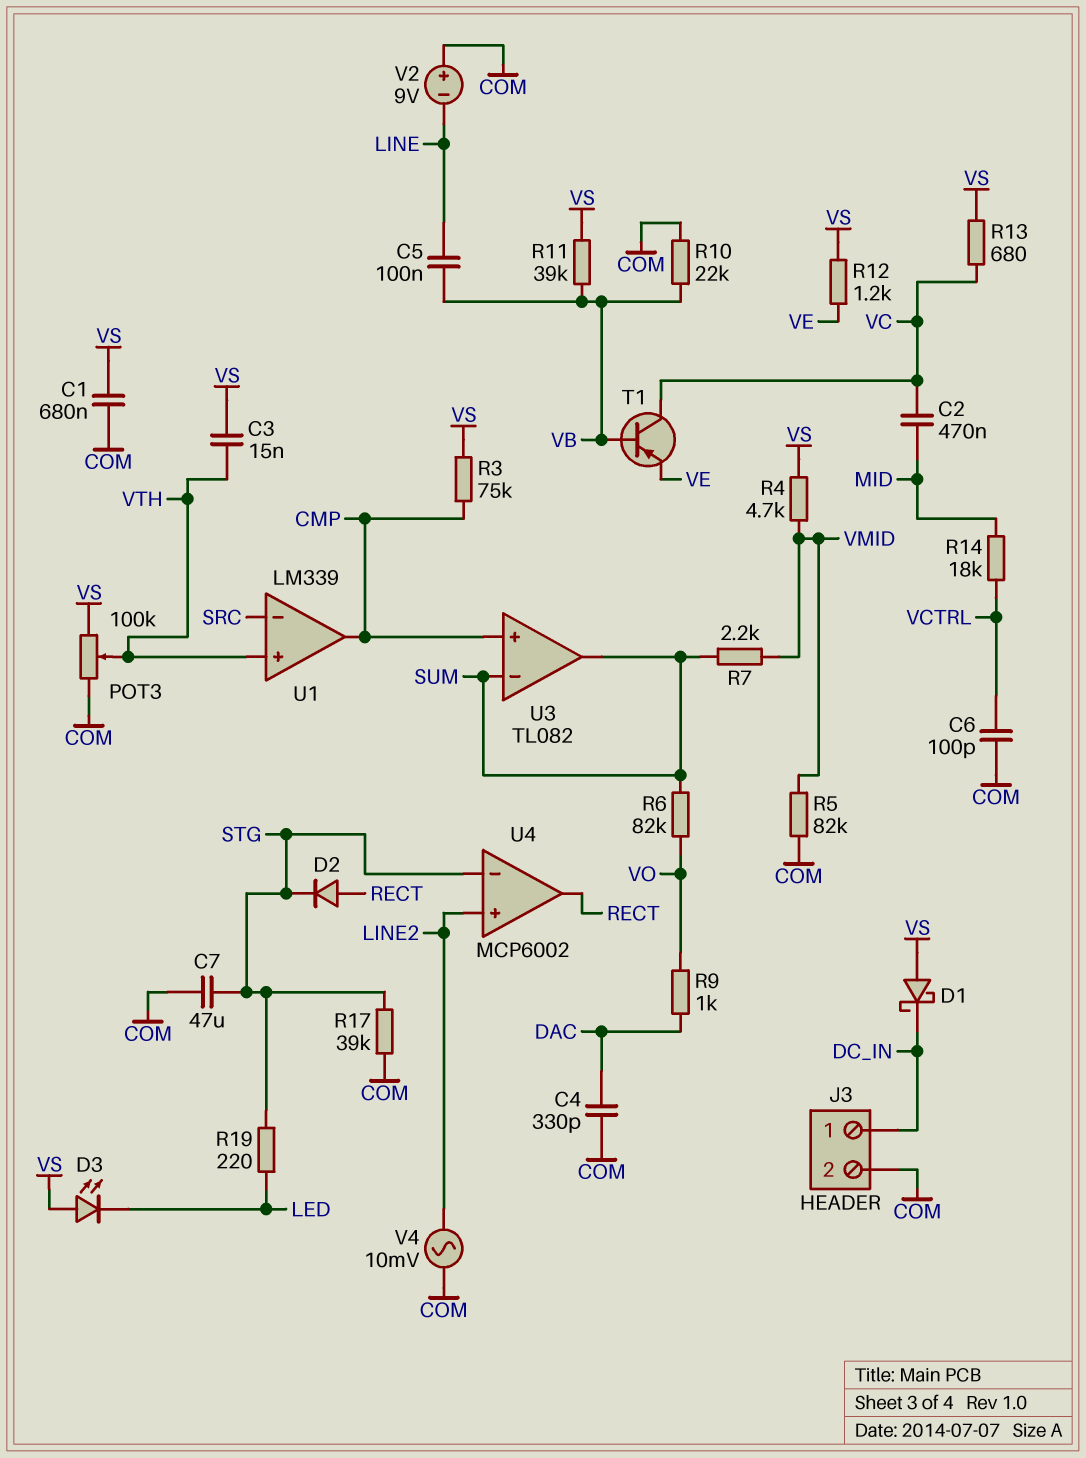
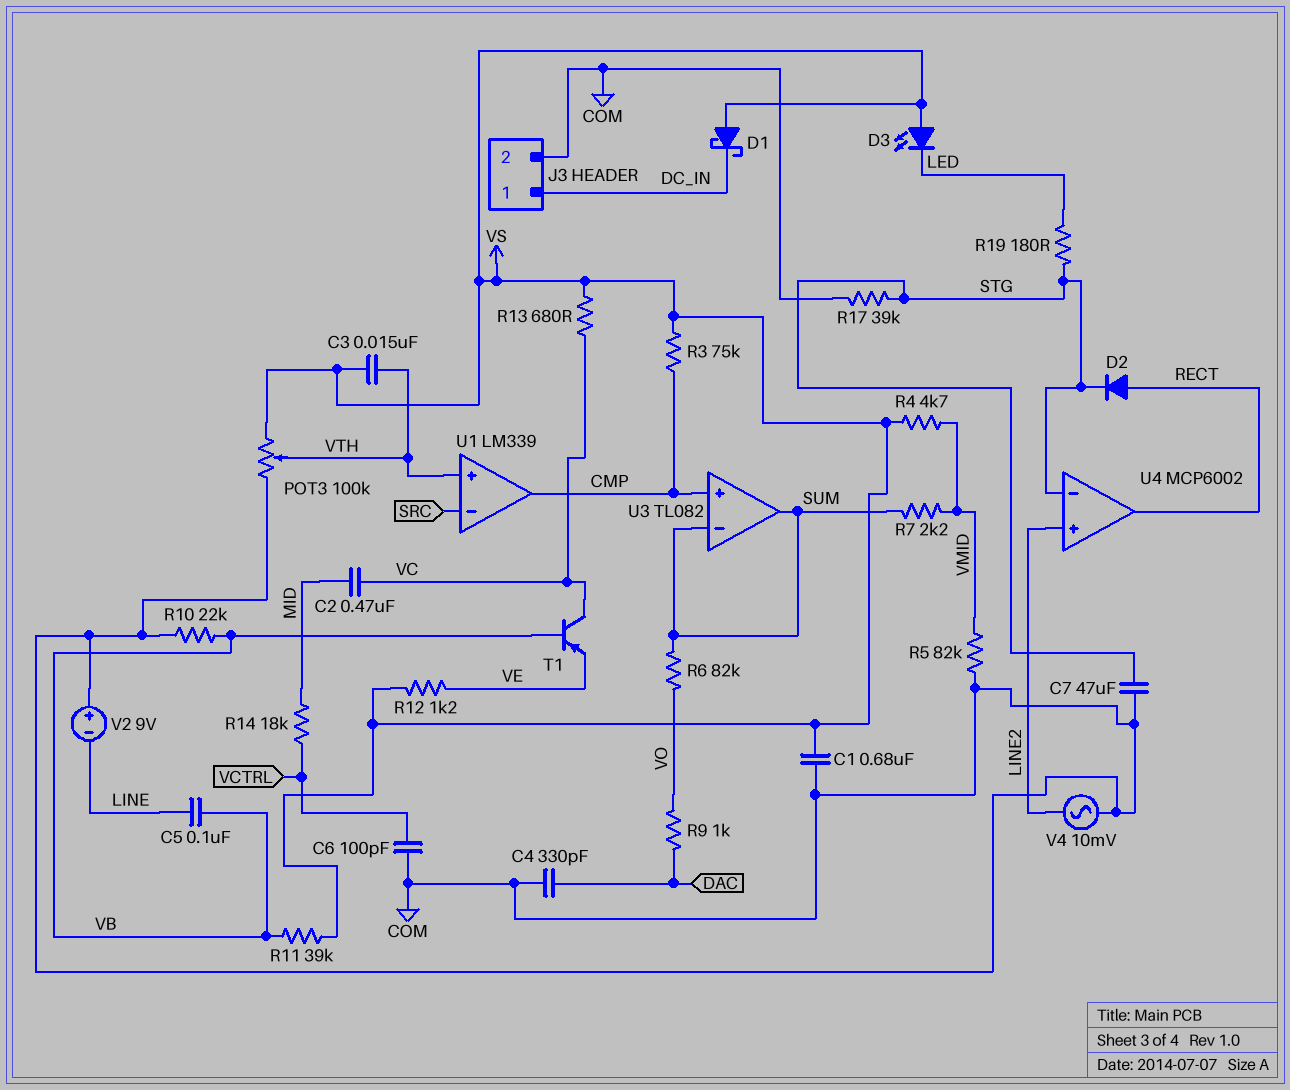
R19: 220 (LED, STG) -> 180 (LED, STG)

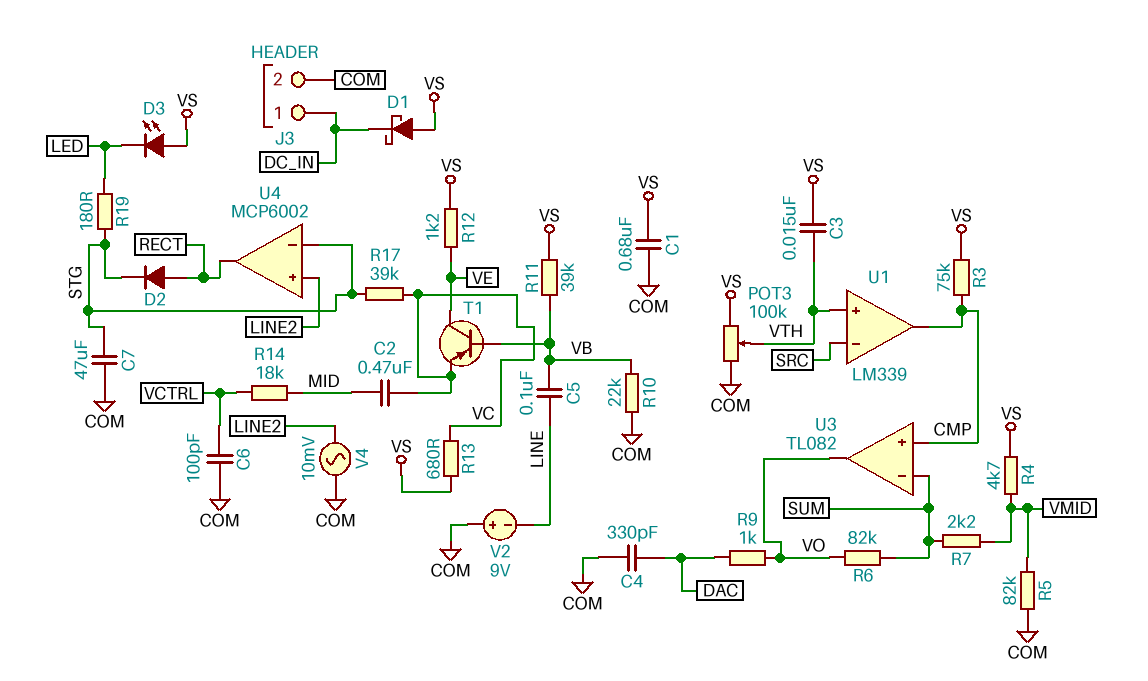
R17: 39k (COM, STG) -> 39k (STG, VC)
T1: PNP (B VB, C VC, E VE) -> PNP (B VB, C VE, E VC)
U3 pin out: SUM -> VO

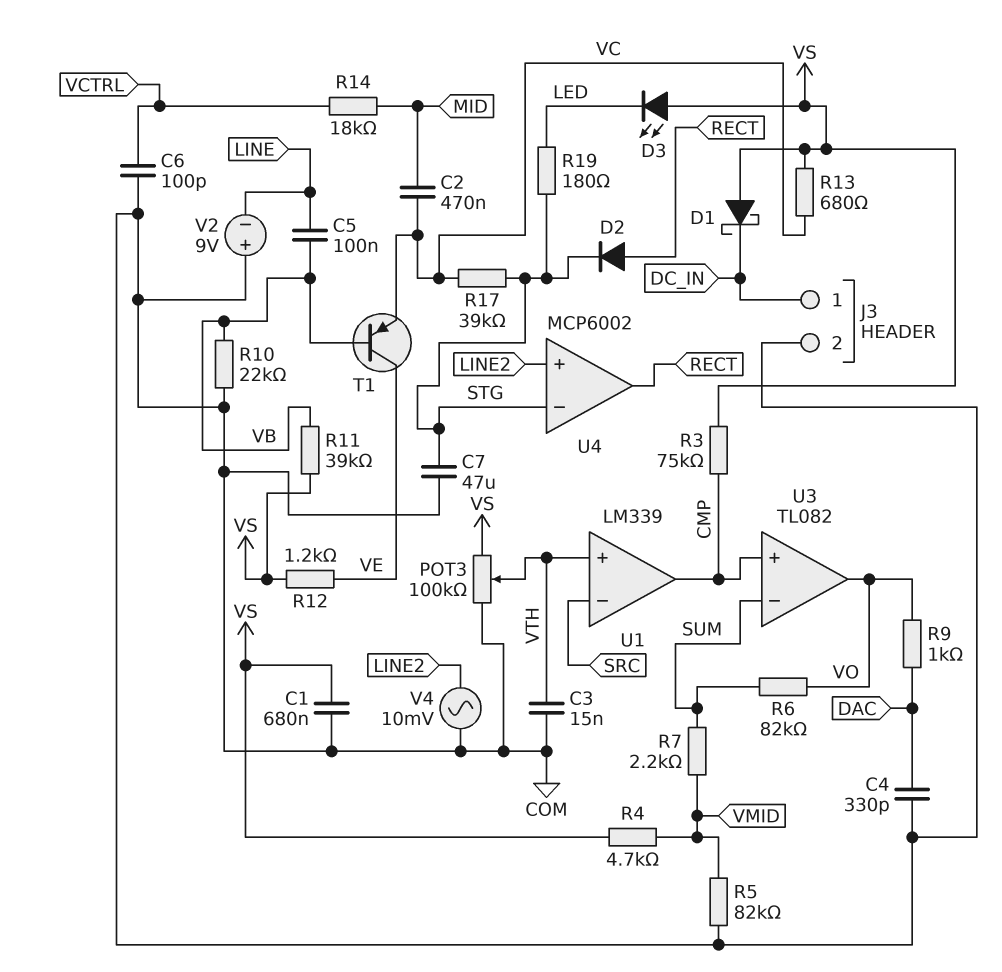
C3: 15nF (VS, VTH) -> 15nF (COM, VTH)

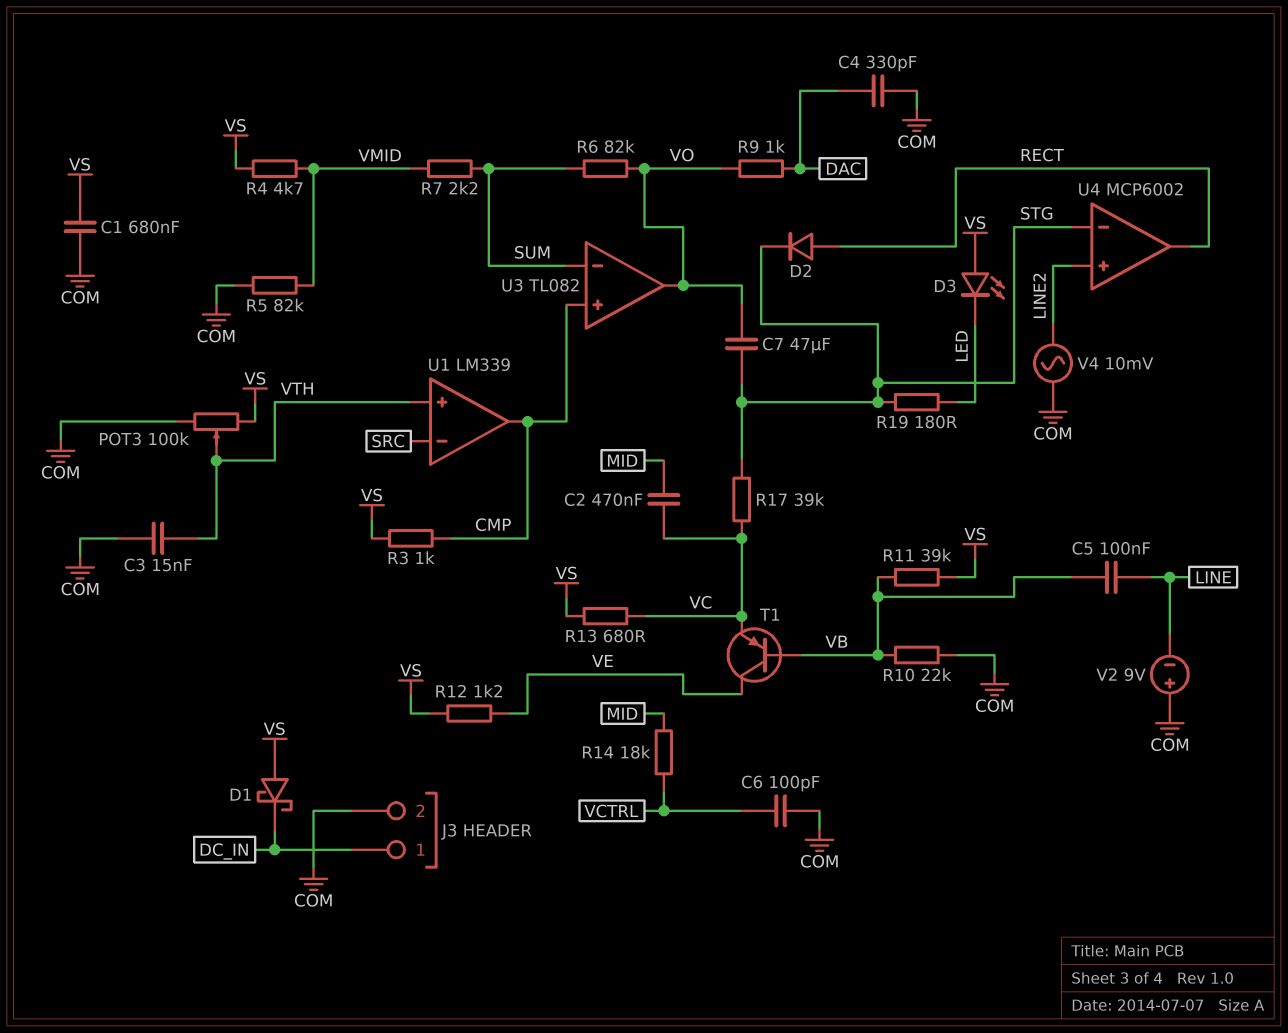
C7: 47uF (COM, STG) -> 47uF (STG, VO)
R3: 75k (CMP, VS) -> 1k (CMP, VS)

